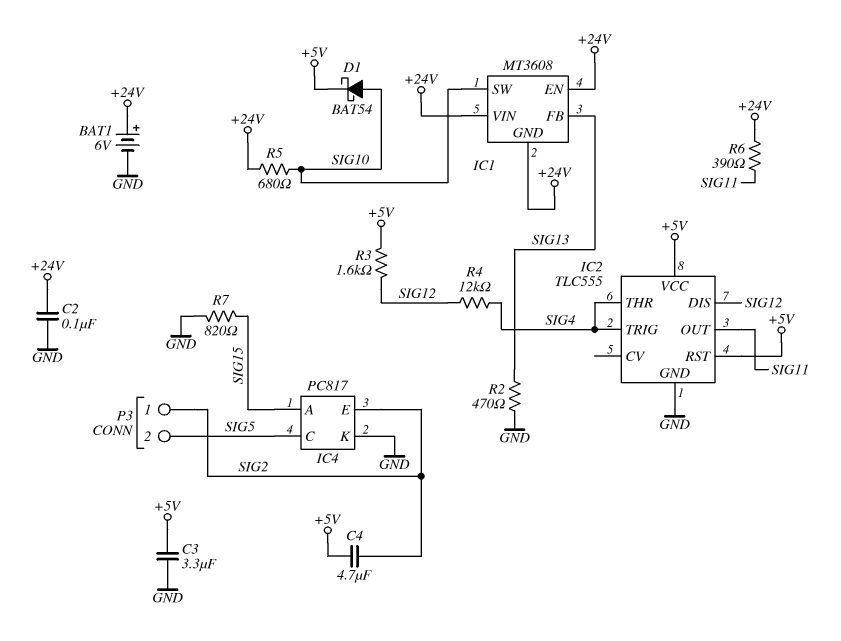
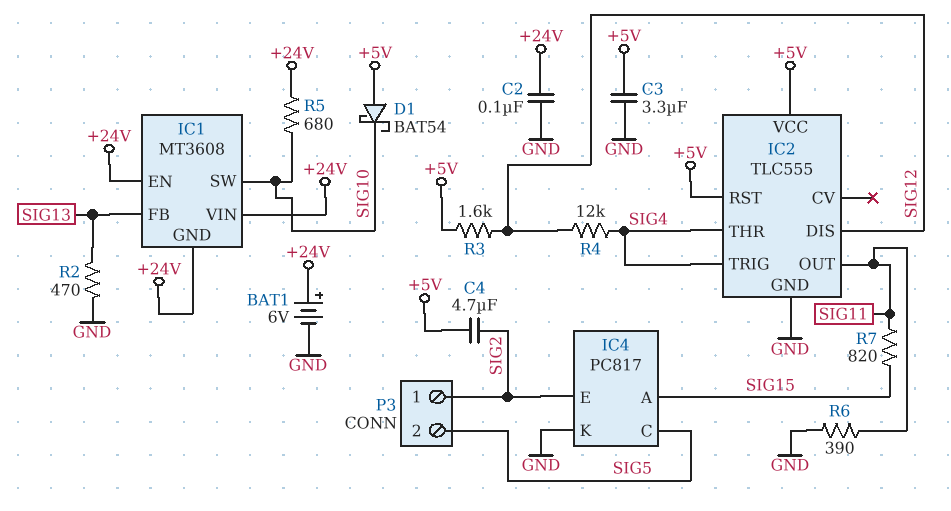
D1: schottky BAT54 (A SIG10, K +5V) -> schottky BAT54 (A +5V, K SIG10)
R6: 390 (+24V, SIG11) -> 390 (GND, SIG11)
R7: 820 (GND, SIG15) -> 820 (SIG11, SIG15)

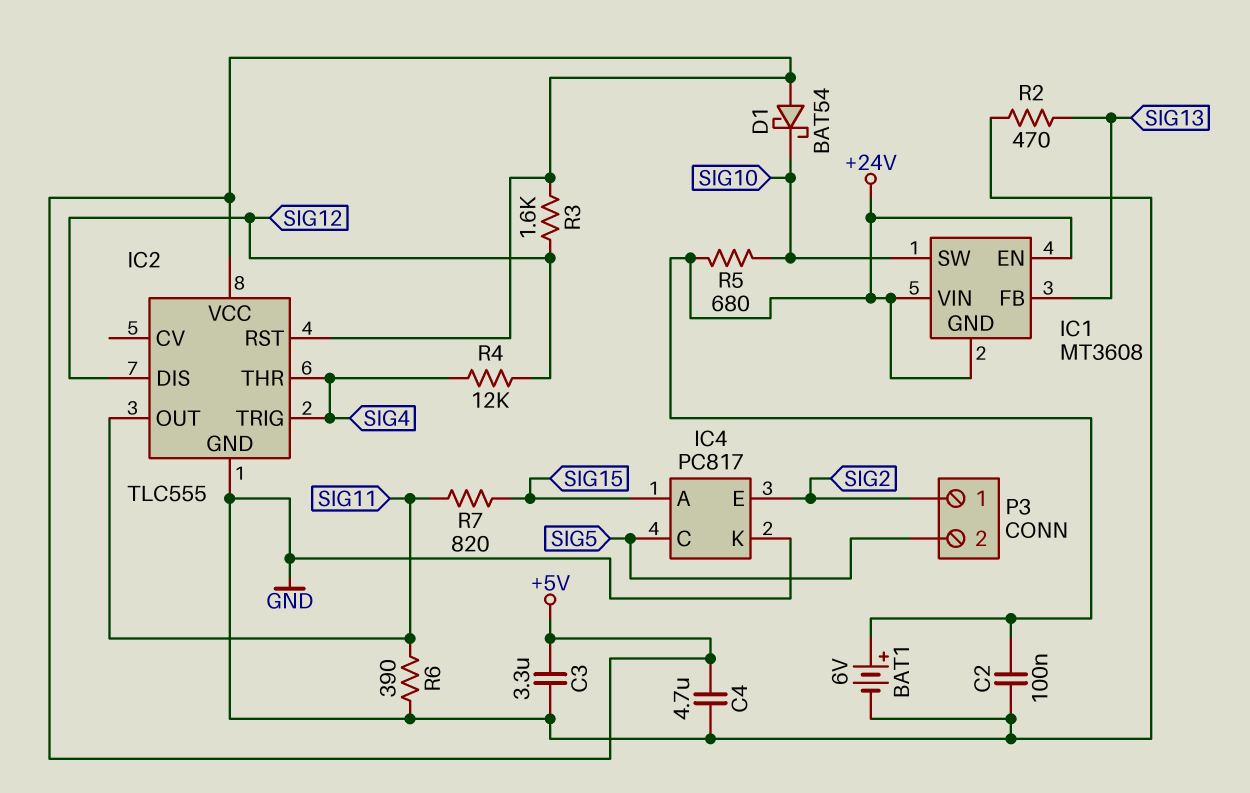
C4: 4.7uF (+5V, SIG2) -> 4.7uF (+5V, GND)

